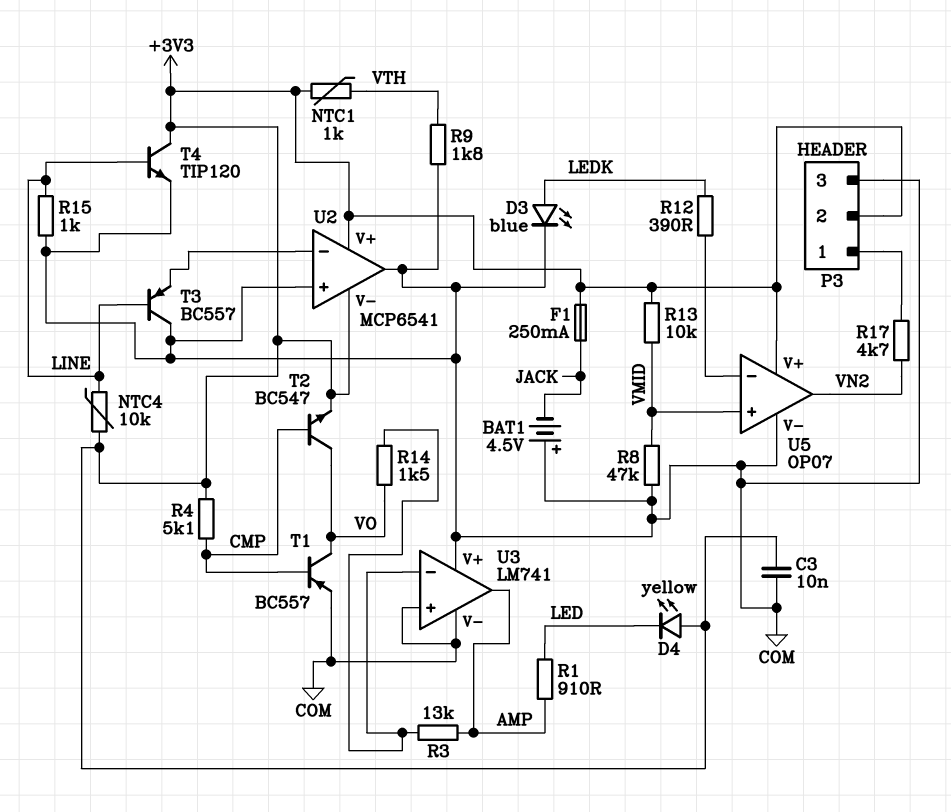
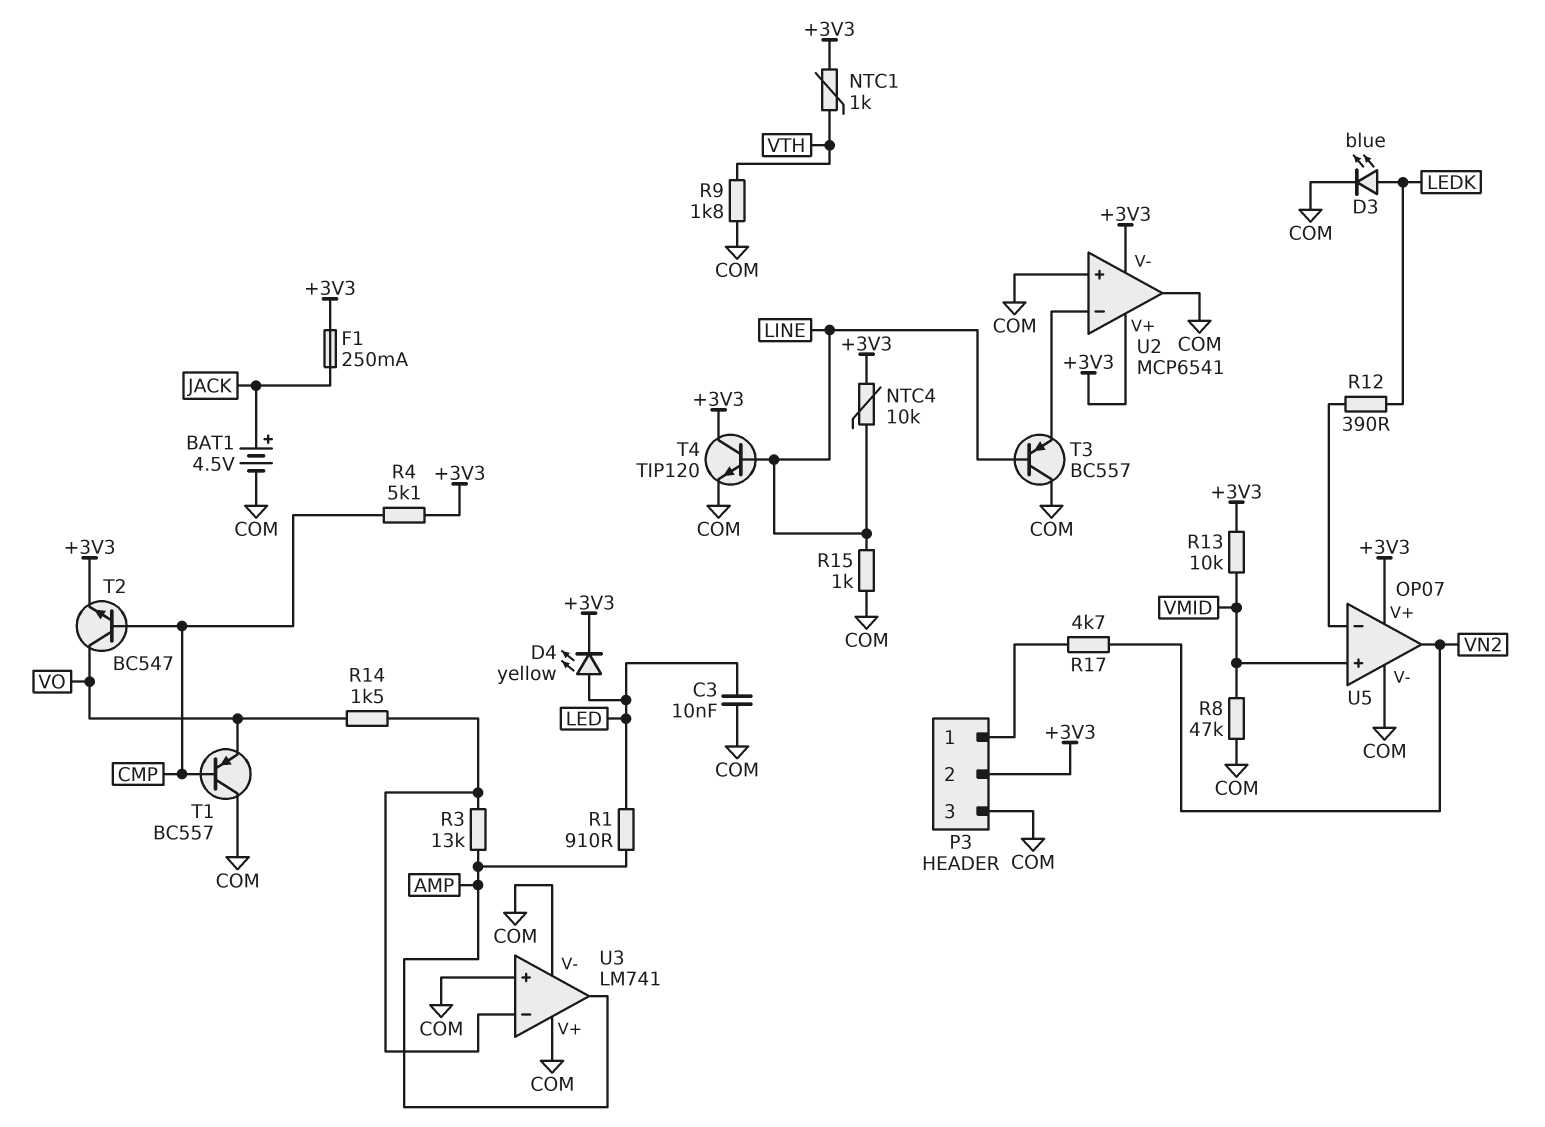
BAT1: 4.5V (plus COM, minus JACK) -> 4.5V (plus JACK, minus COM)
C3: 10nF (+3V3, COM) -> 10nF (COM, LED)
D4: LED yellow (A +3V3, K LED) -> LED yellow (A LED, K +3V3)
T1: PNP BC557 (B CMP, C VO, E COM) -> PNP BC557 (B CMP, C COM, E VO)

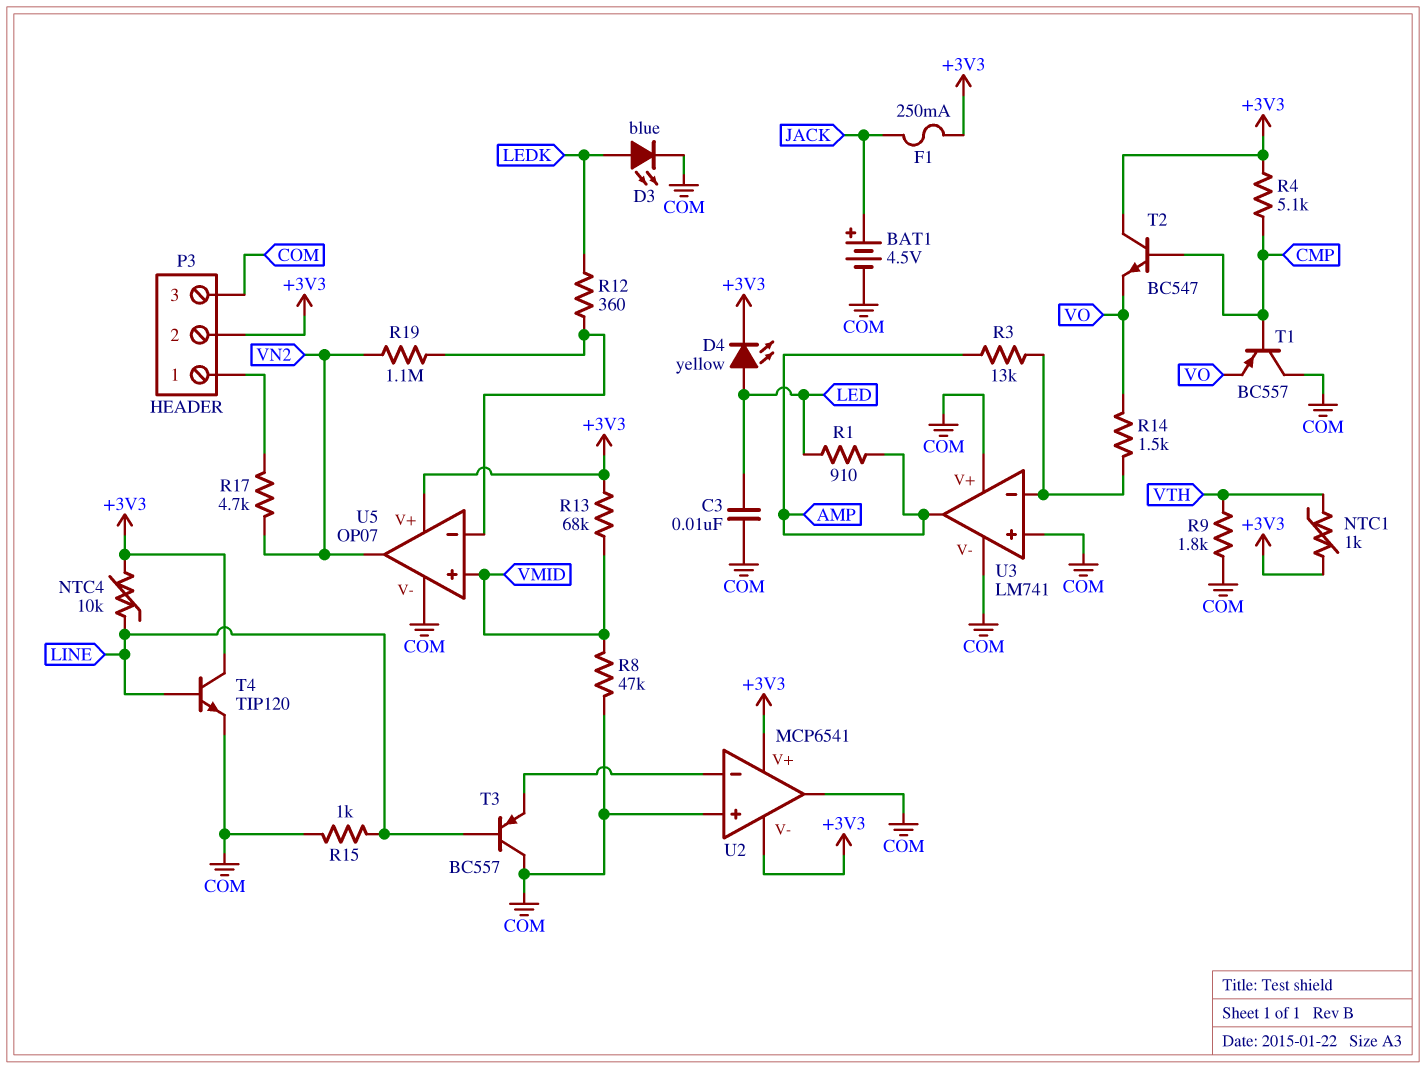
R12: 390 (LEDK, U5/in-) -> 360 (LEDK, U5/in-)
R13: 10k (+3V3, VMID) -> 68k (+3V3, VMID)
R19: none -> 1.1M (U5/in-, VN2)
T2: NPN BC547 (B CMP, C VO, E +3V3) -> NPN BC547 (B CMP, C +3V3, E VO)

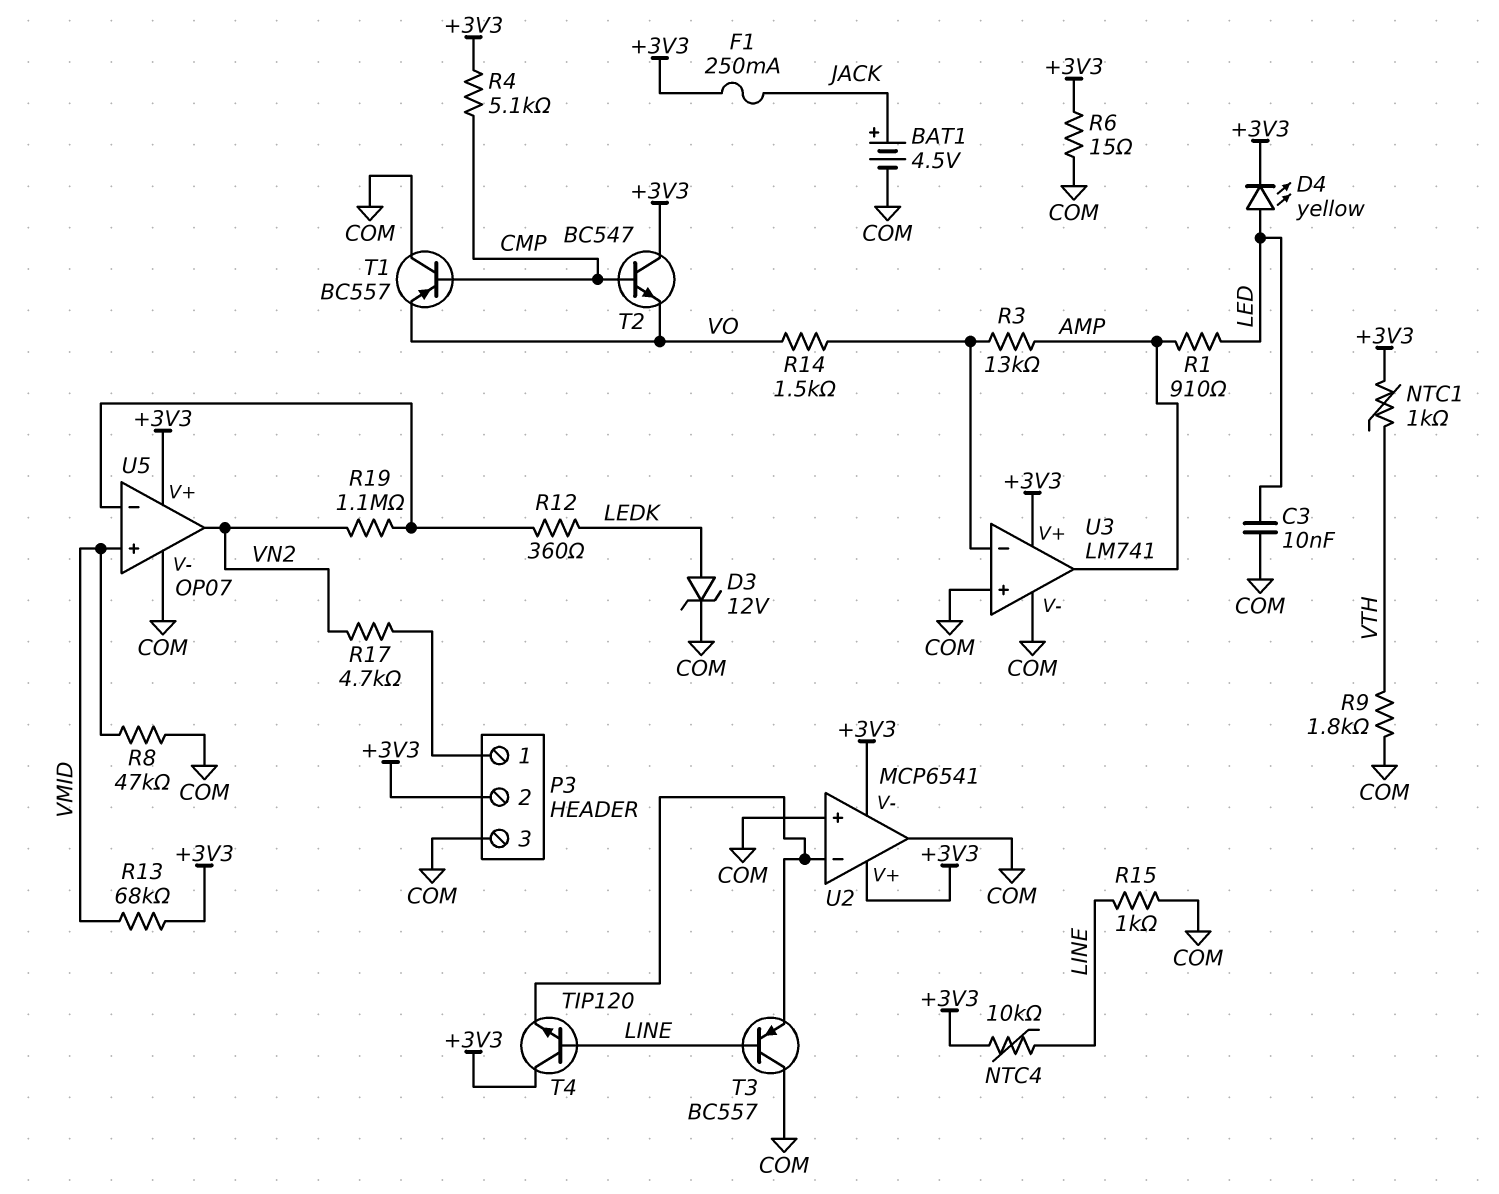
D3: LED blue (A LEDK, K COM) -> zener 12V (A LEDK, K COM)
R6: none -> 15 (+3V3, COM)
T4: NPN TIP120 (B LINE, C +3V3, E COM) -> NPN TIP120 (B LINE, C +3V3, E U2/in-)
U3 pin V+: COM -> +3V3

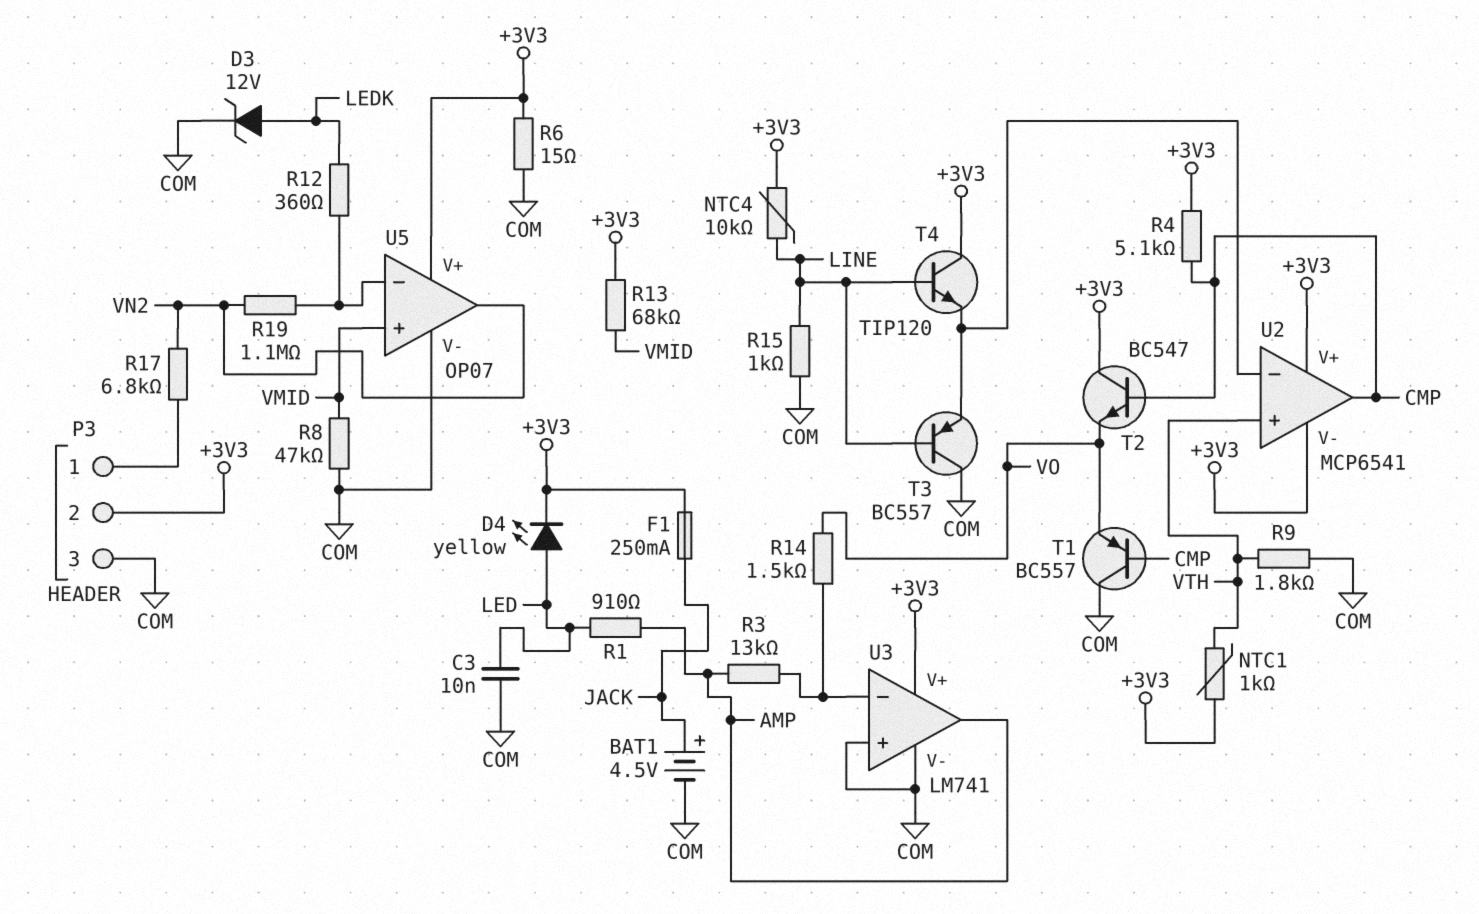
R17: 4.7k (P3/1, VN2) -> 6.8k (P3/1, VN2)
U2 pin in+: COM -> VTH
U2 pin out: COM -> CMP

